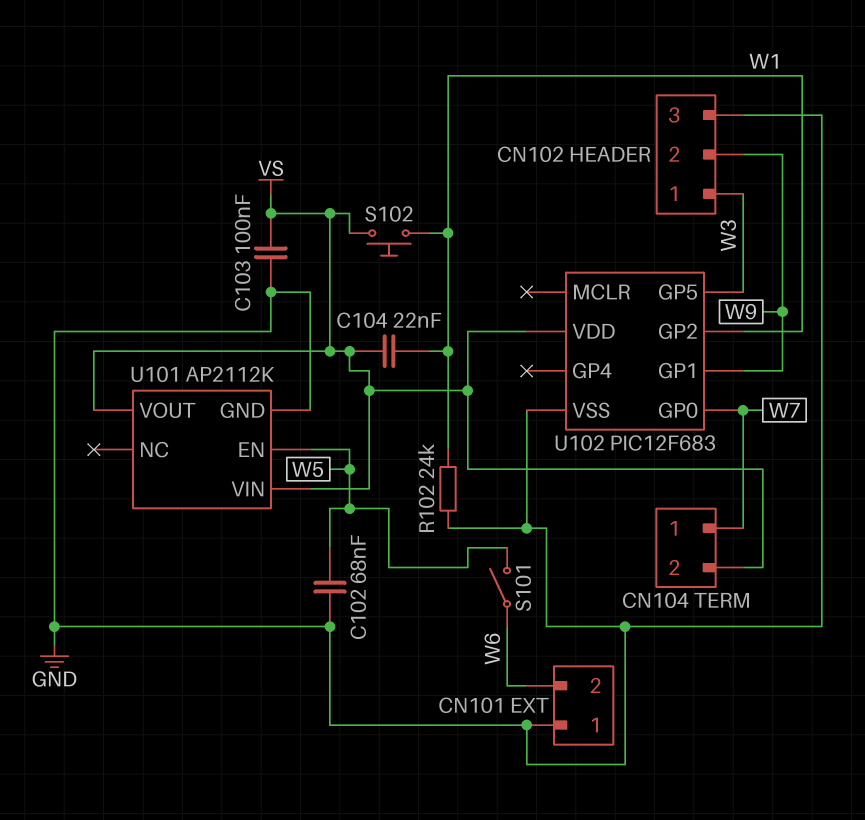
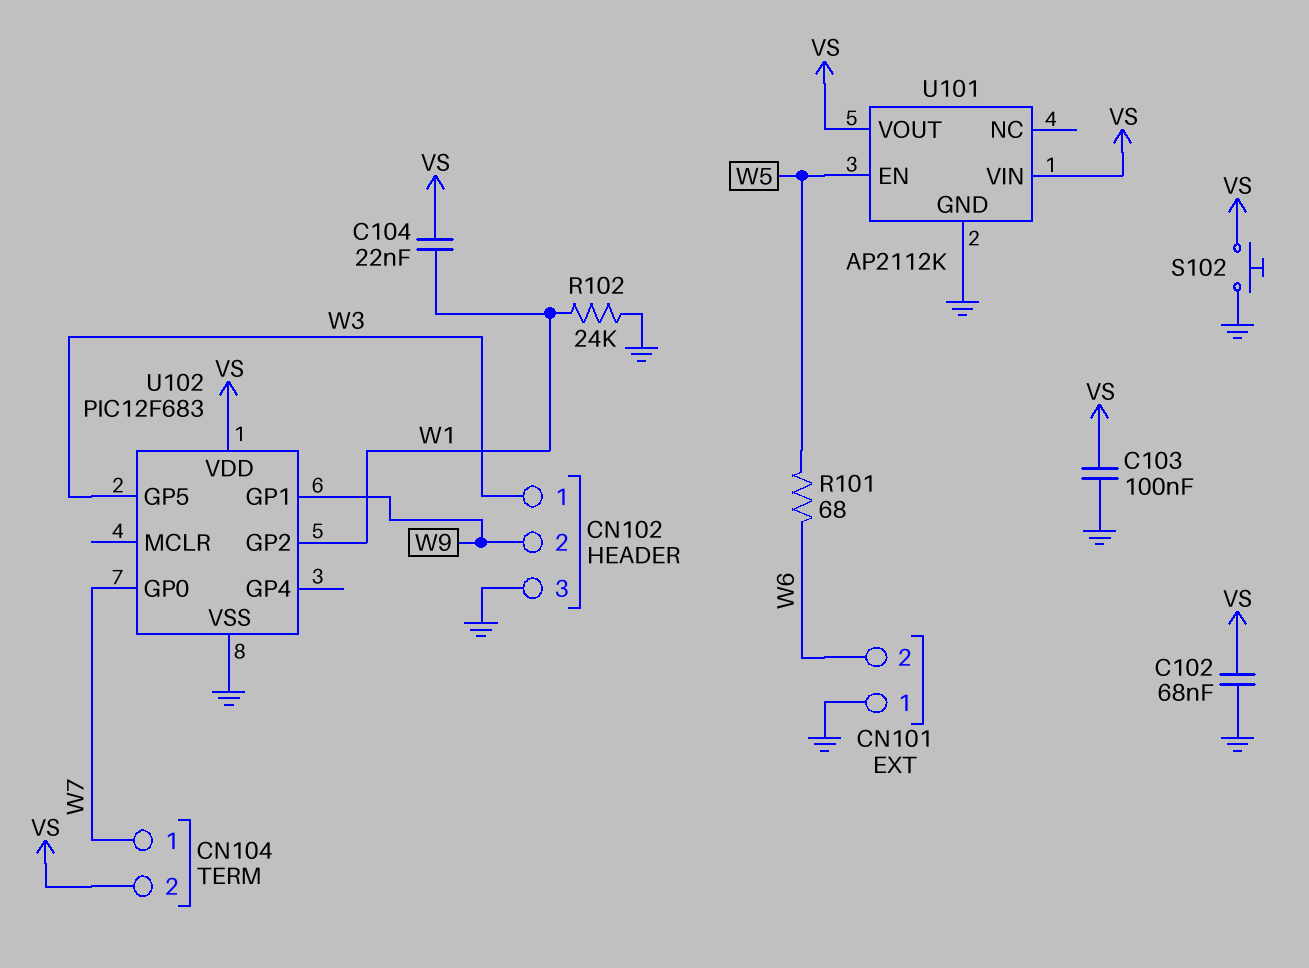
C102: 68nF (GND, W5) -> 68nF (GND, VS)
R101: none -> 68 (W5, W6)
S101: switch (W5, W6) -> none
S102: button (VS, W1) -> button (GND, VS)

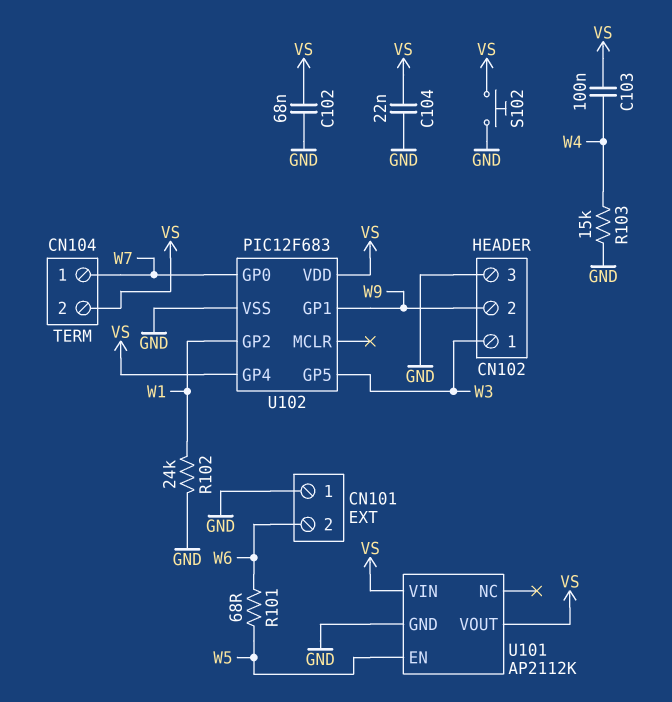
C103: 100nF (GND, VS) -> 100nF (VS, W4)
C104: 22nF (VS, W1) -> 22nF (GND, VS)
R103: none -> 15k (GND, W4)
U102 pin GP4: none -> VS

